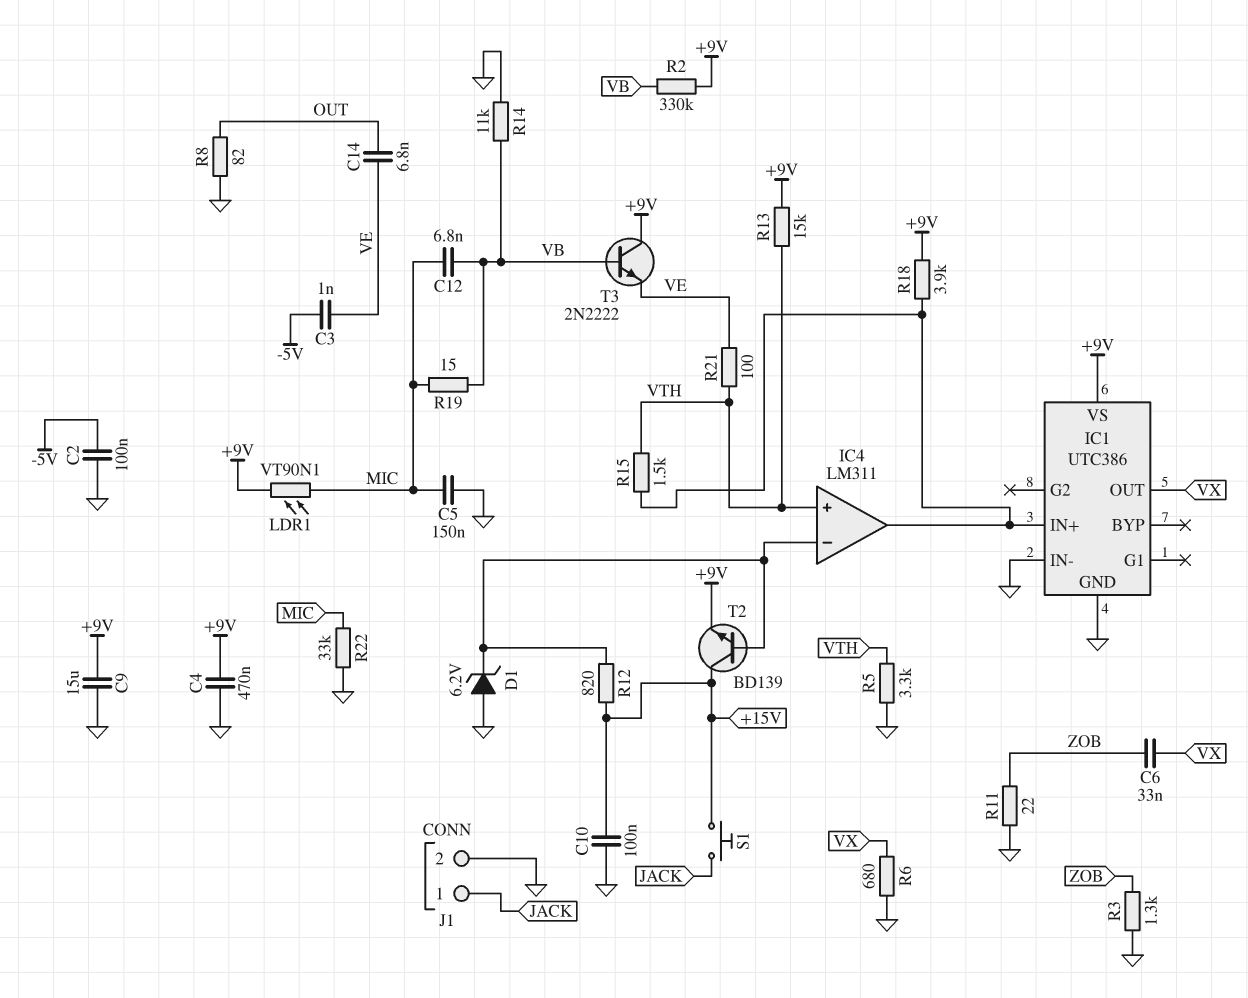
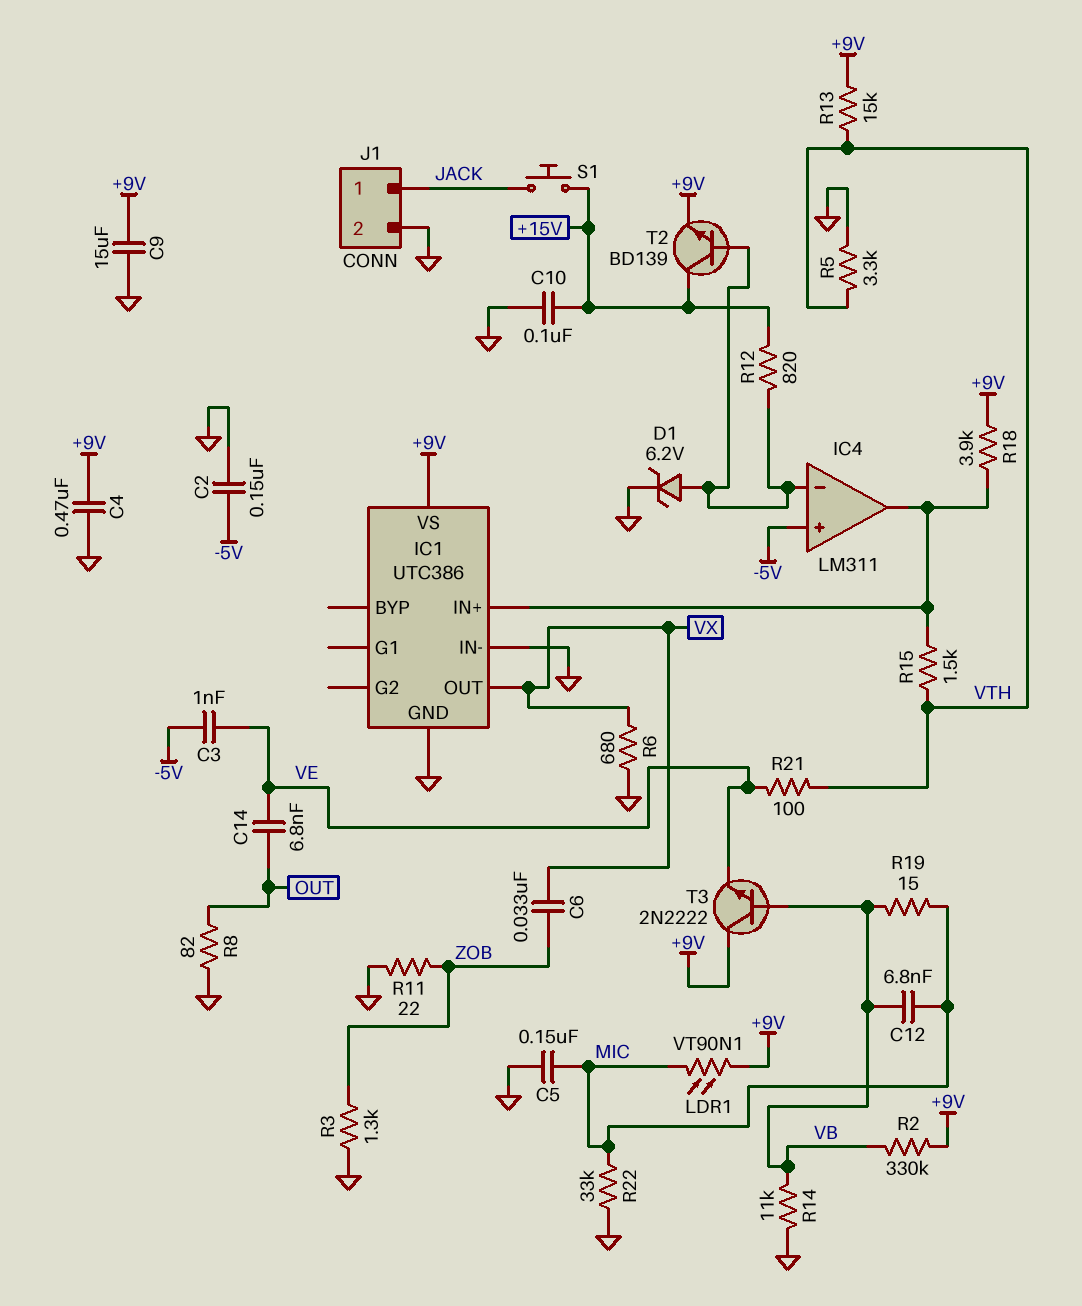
C2: 100nF (-5V, GND) -> 150nF (-5V, GND)
D1: zener 6.2V (A GND, K IC4/in-) -> zener 6.2V (A IC4/in-, K GND)
IC4 pin in+: VTH -> -5V

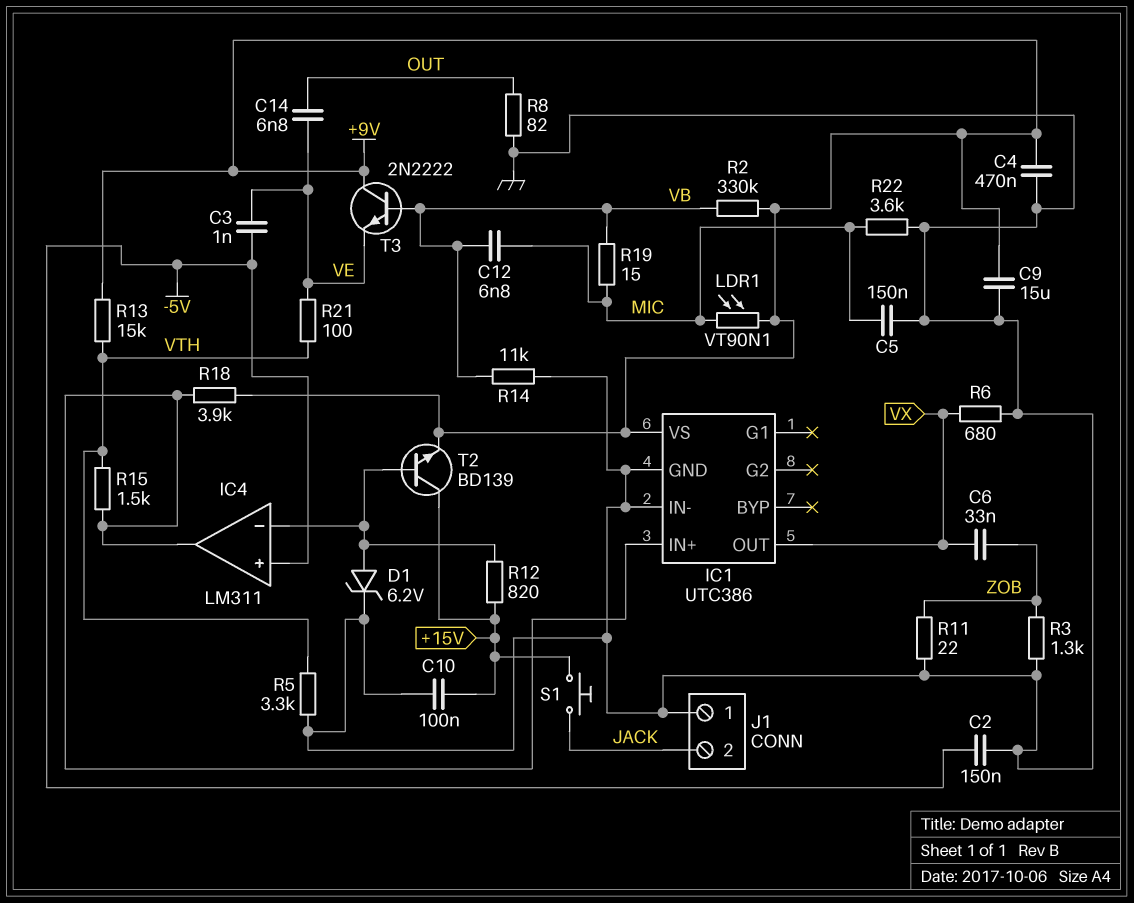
J1 pin 1: JACK -> GND
J1 pin 2: GND -> JACK
R22: 33k (GND, MIC) -> 3.6k (GND, MIC)

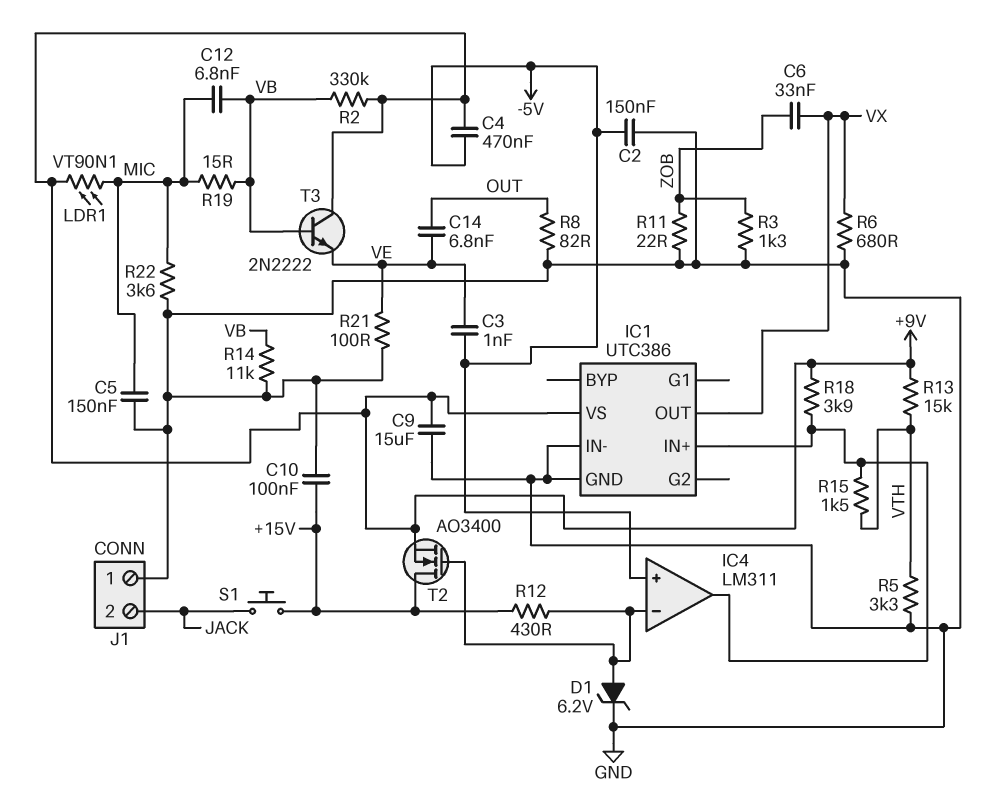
C4: 470nF (+9V, GND) -> 470nF (+9V, -5V)
R12: 820 (+15V, IC4/in-) -> 430 (+15V, IC4/in-)
R21: 100 (VE, VTH) -> 100 (GND, VE)
T2: NPN BD139 (B IC4/in-, C +15V, E +9V) -> NMOS AO3400 (G IC4/in-, D +15V, S +9V)

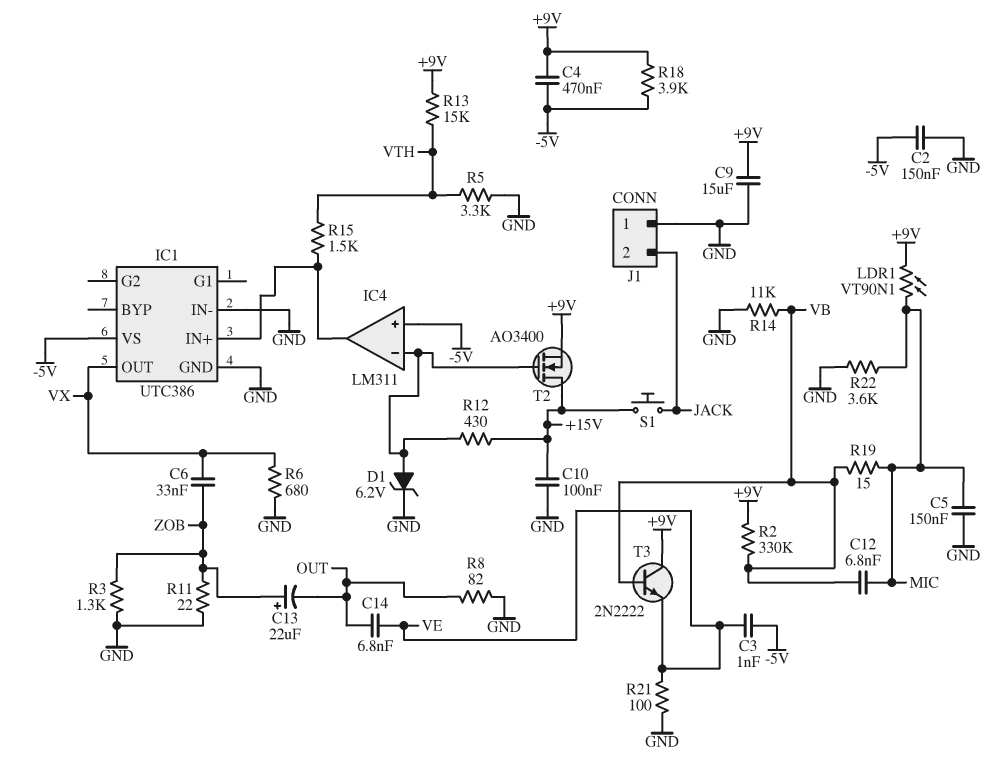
C13: none -> 22uF (plus ZOB, minus OUT)
IC1 pin VS: +9V -> -5V
R18: 3.9k (+9V, IC1/IN+) -> 3.9k (+9V, -5V)

